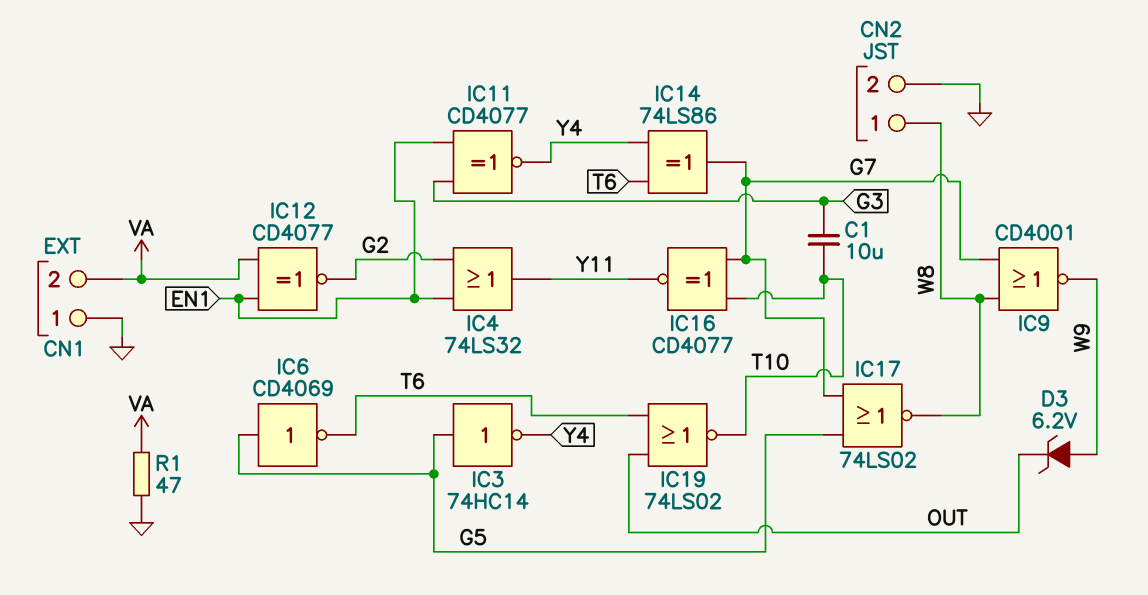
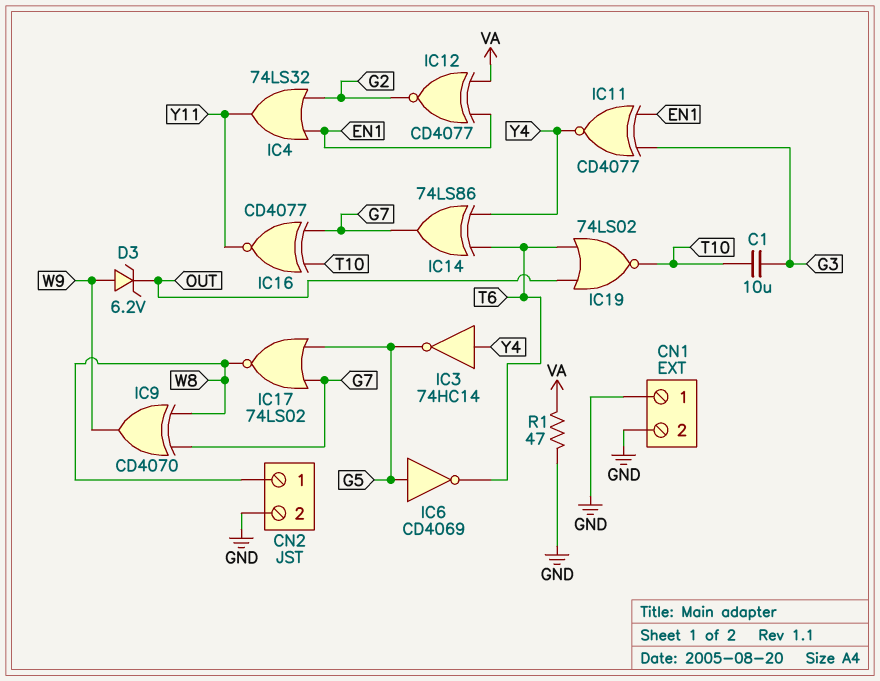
CN1 pin 2: VA -> GND
IC3: NOT 74HC14 (in G5, out Y4) -> NOT 74HC14 (in Y4, out G5)
IC9: NOR CD4001 (in G7, in W8, out W9) -> XOR CD4070 (in G7, in W8, out W9)

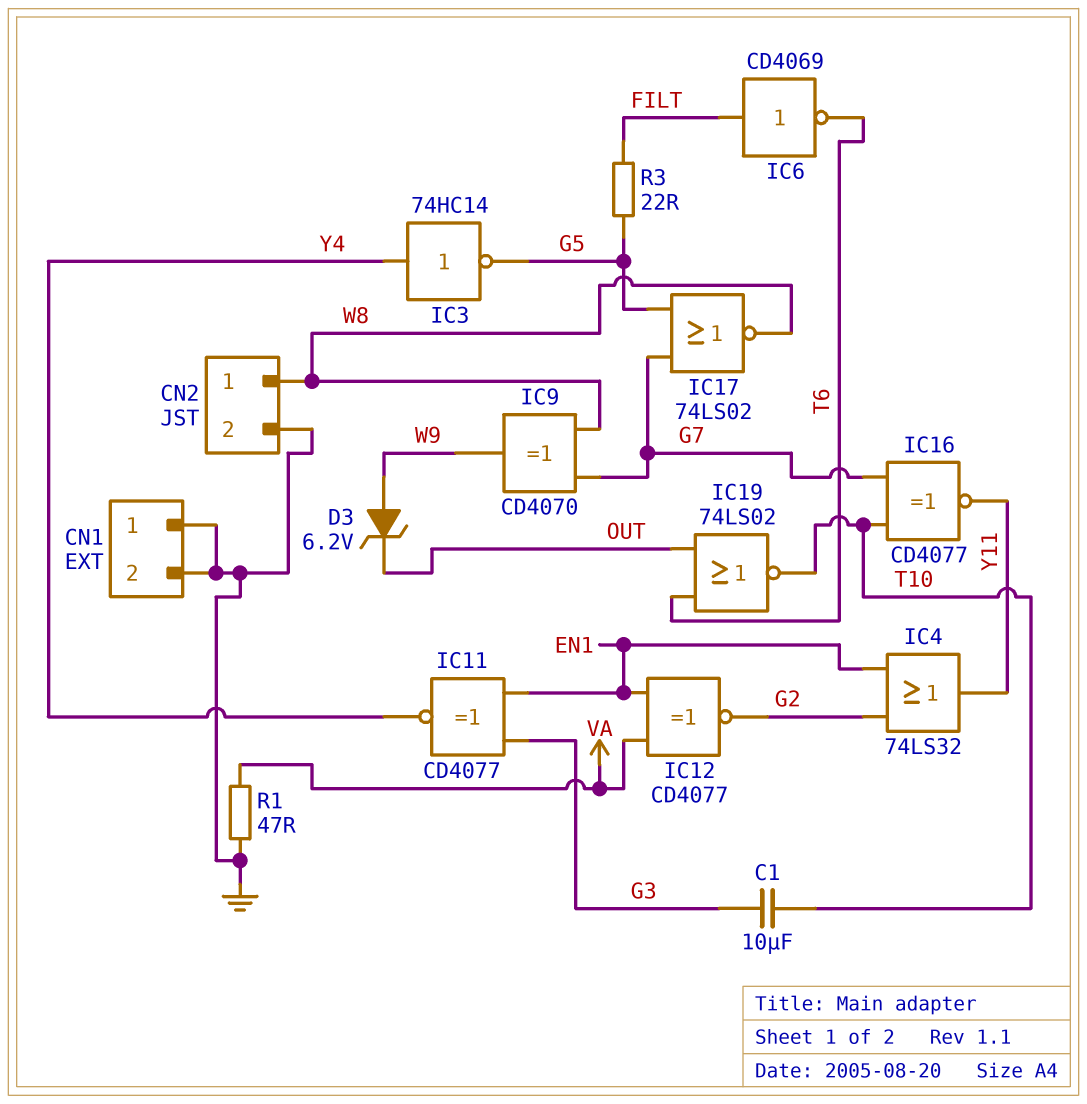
IC6: NOT CD4069 (in G5, out T6) -> NOT CD4069 (in FILT, out T6)
IC14: XOR 74LS86 (in T6, in Y4, out G7) -> none
R3: none -> 22 (FILT, G5)

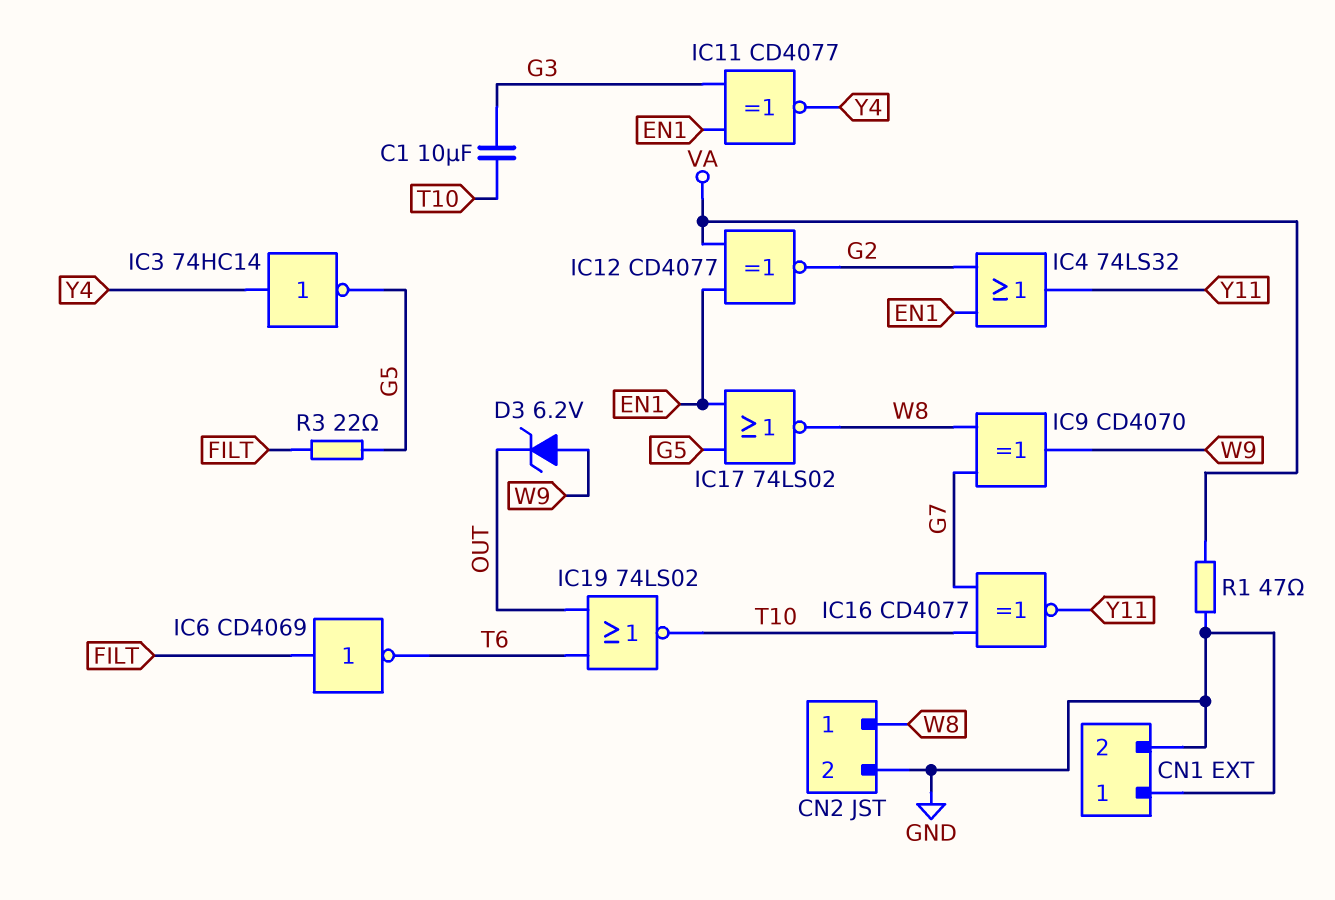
IC17: NOR 74LS02 (in G5, in G7, out W8) -> NOR 74LS02 (in EN1, in G5, out W8)

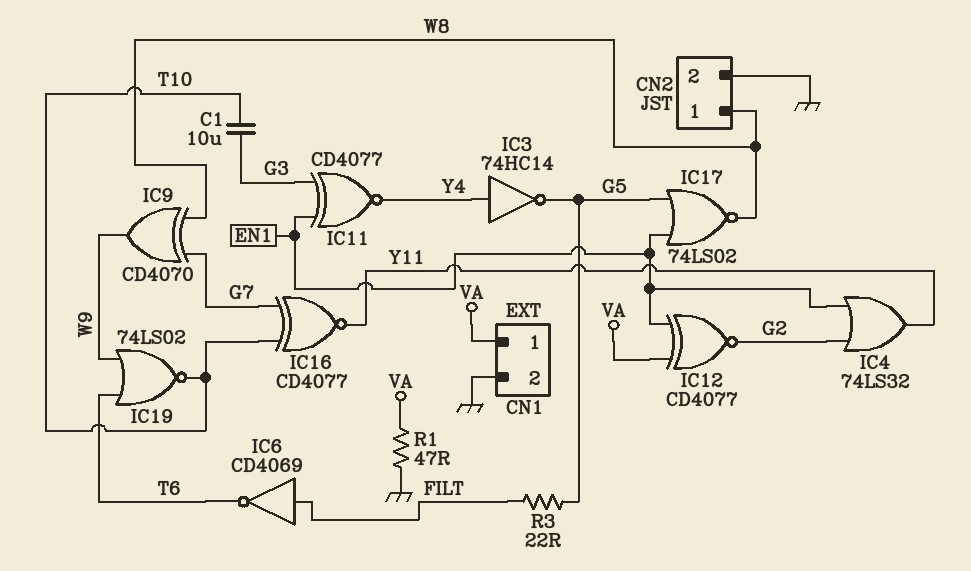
CN1 pin 1: GND -> VA
D3: zener 6.2V (A W9, K OUT) -> none
IC19: NOR 74LS02 (in OUT, in T6, out T10) -> NOR 74LS02 (in T6, in W9, out T10)

